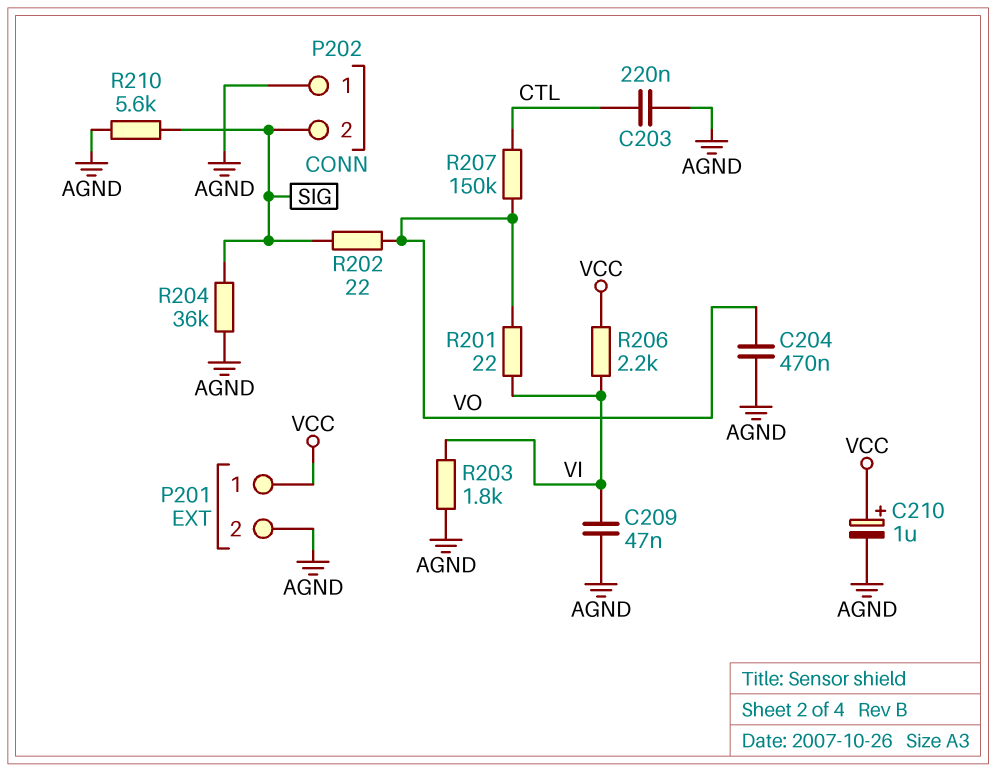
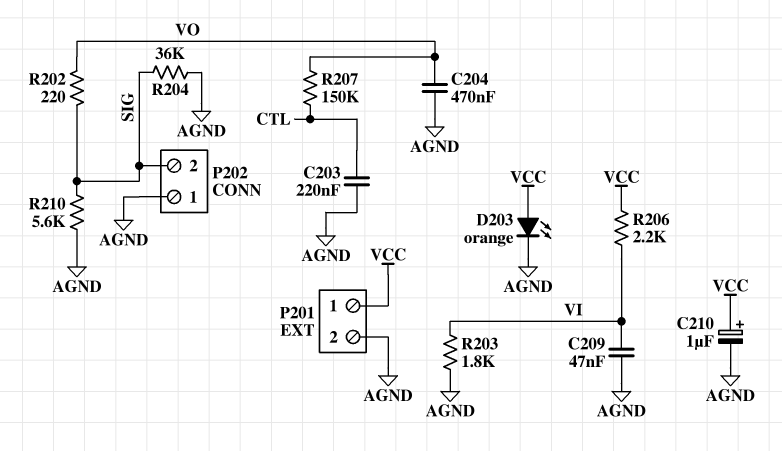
D203: none -> LED orange (A VCC, K AGND)
R201: 22 (VI, VO) -> none
R202: 22 (SIG, VO) -> 220 (SIG, VO)

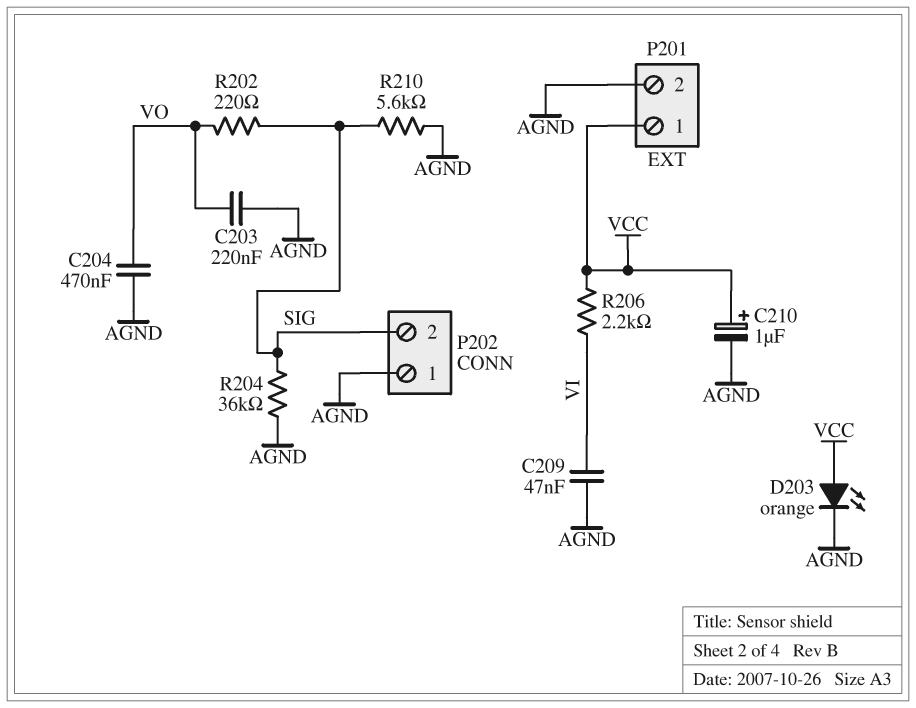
C203: 220nF (AGND, CTL) -> 220nF (AGND, VO)
R203: 1.8k (AGND, VI) -> none
R207: 150k (CTL, VO) -> none

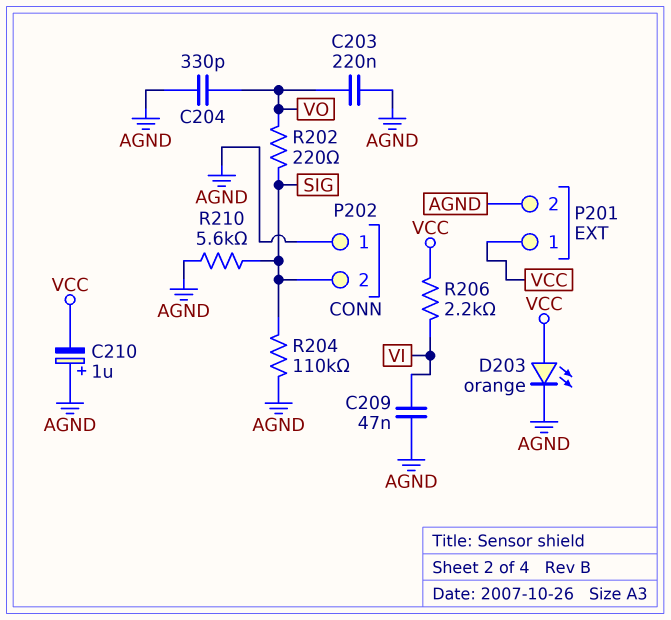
C204: 470nF (AGND, VO) -> 330pF (AGND, VO)
C210: 1uF (plus VCC, minus AGND) -> 1uF (plus AGND, minus VCC)
R204: 36k (AGND, SIG) -> 110k (AGND, SIG)

